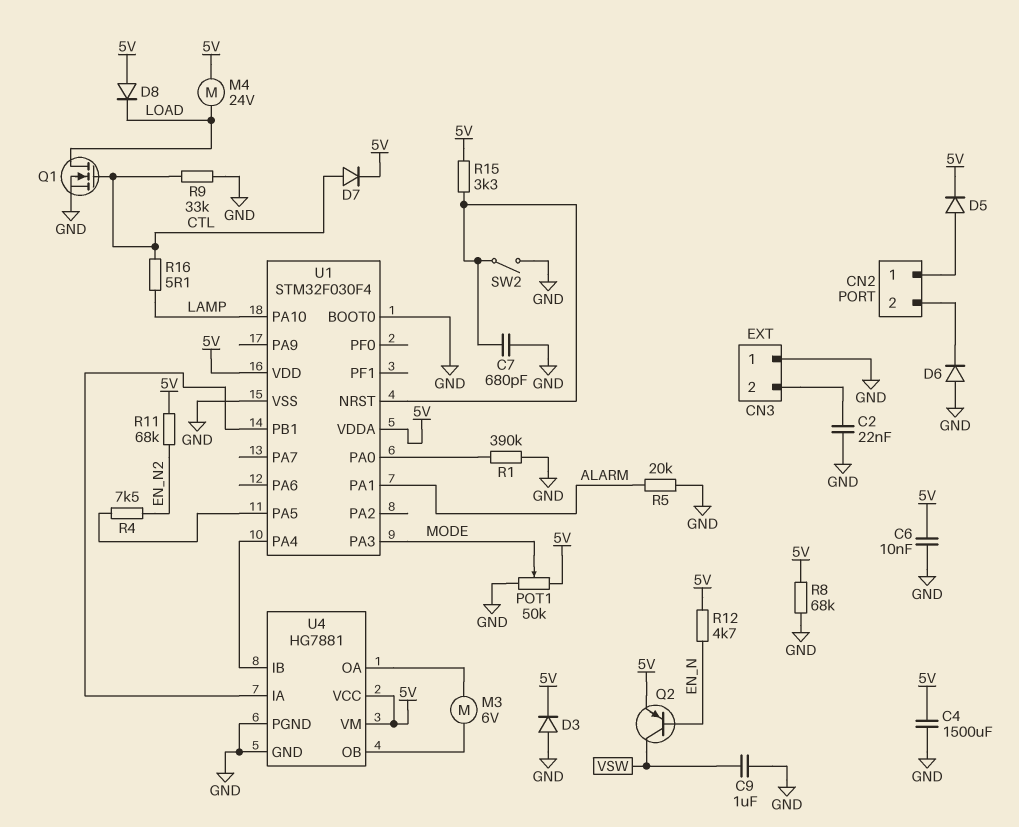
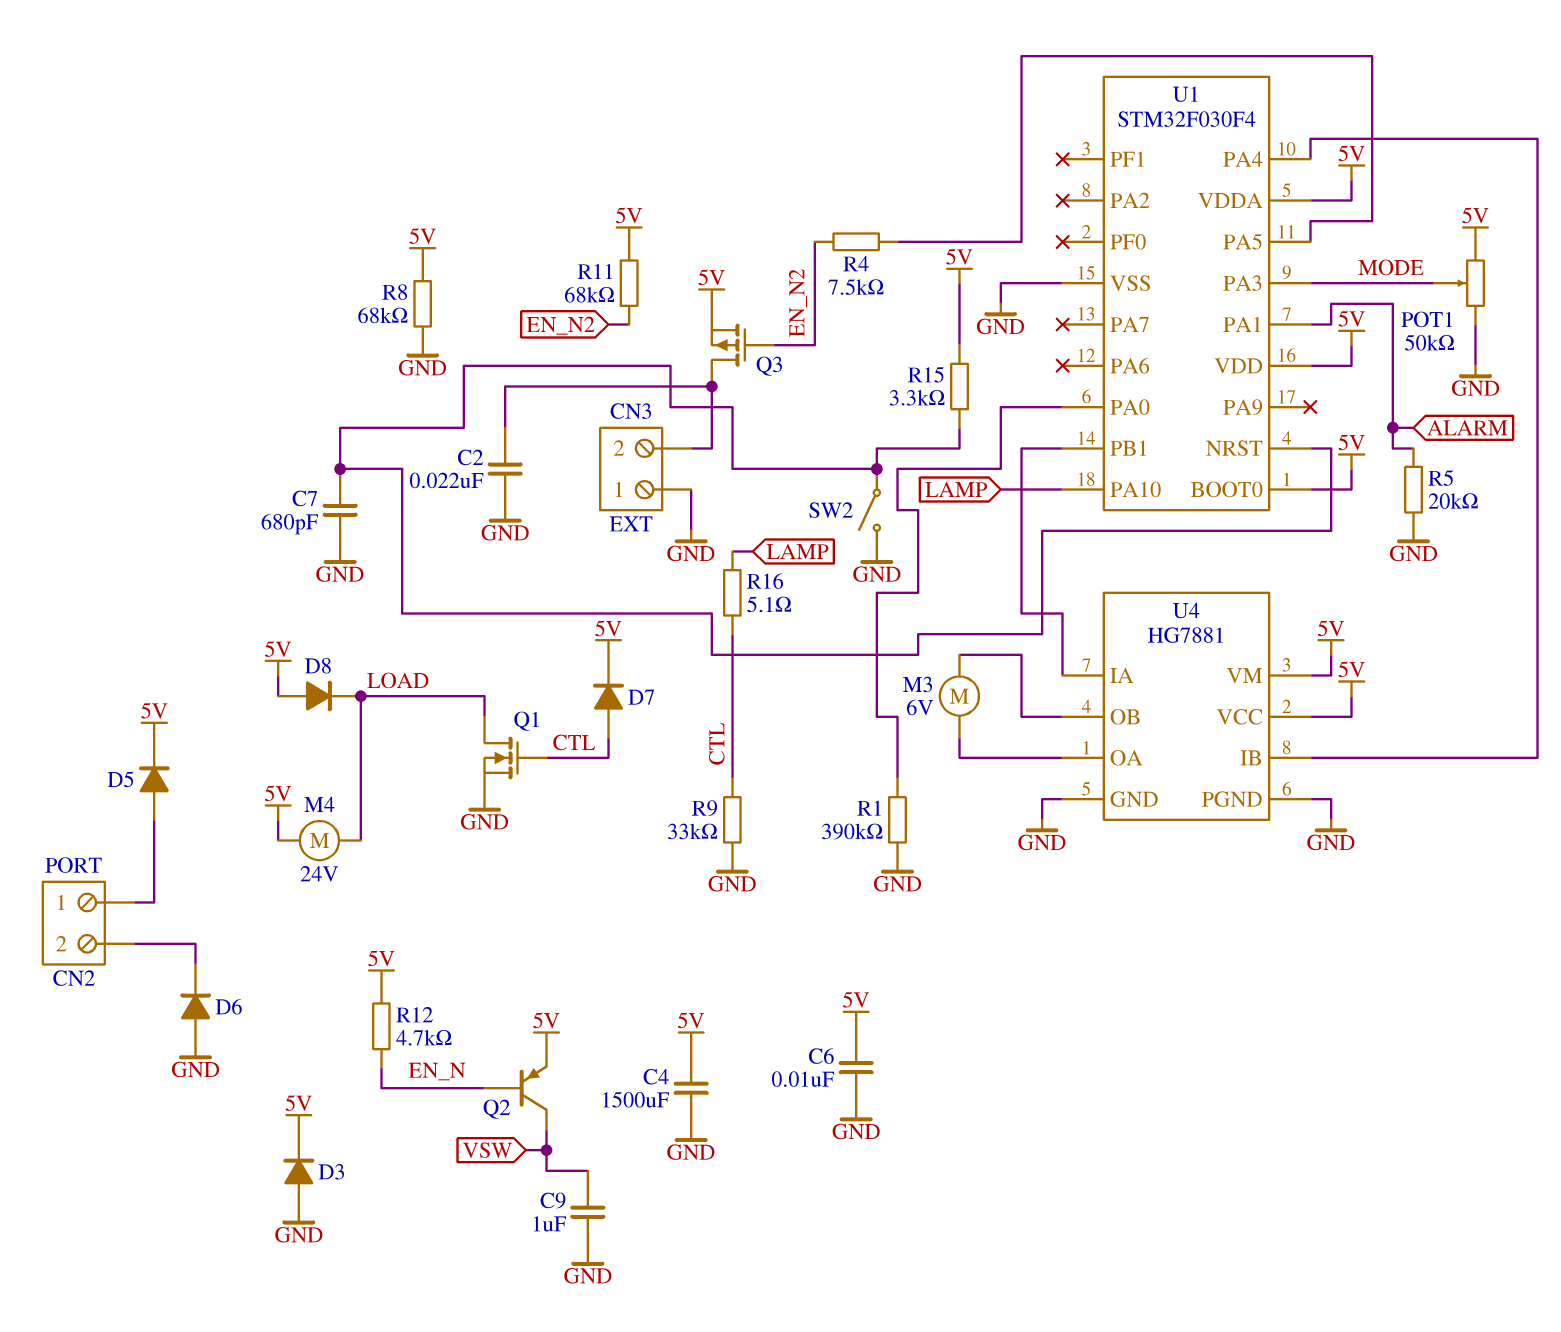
Q3: none -> PMOS (G EN_N2, D CN3/2, S 5V)
U1 pin BOOT0: GND -> 5V

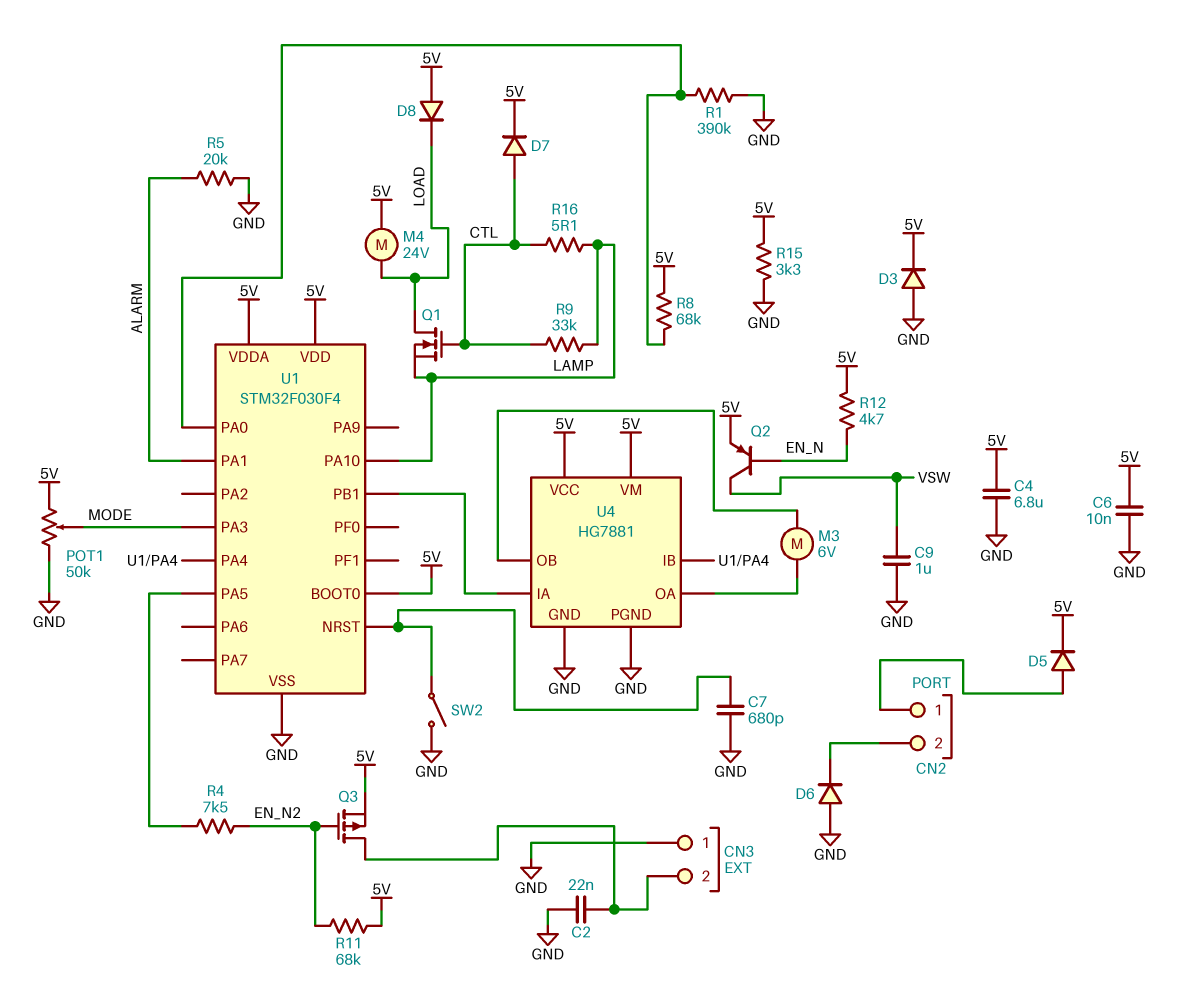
C4: 1500uF (5V, GND) -> 6.8uF (5V, GND)
Q1: NMOS (G CTL, D LOAD, S GND) -> NMOS (G CTL, D LOAD, S LAMP)
R8: 68k (5V, GND) -> 68k (5V, U1/PA0)
R9: 33k (CTL, GND) -> 33k (CTL, LAMP)
R15: 3.3k (5V, U1/NRST) -> 3.3k (5V, GND)

